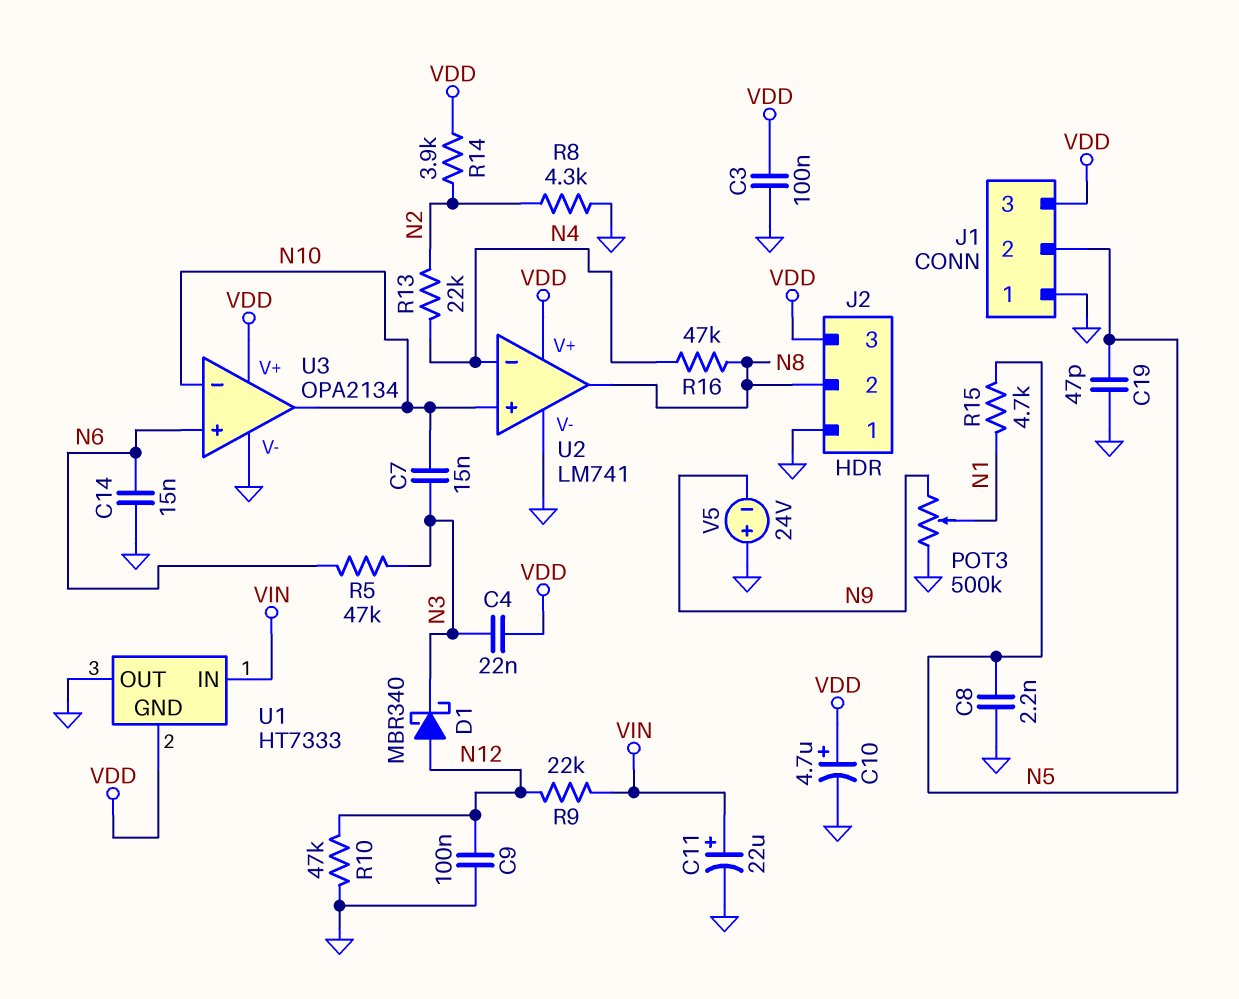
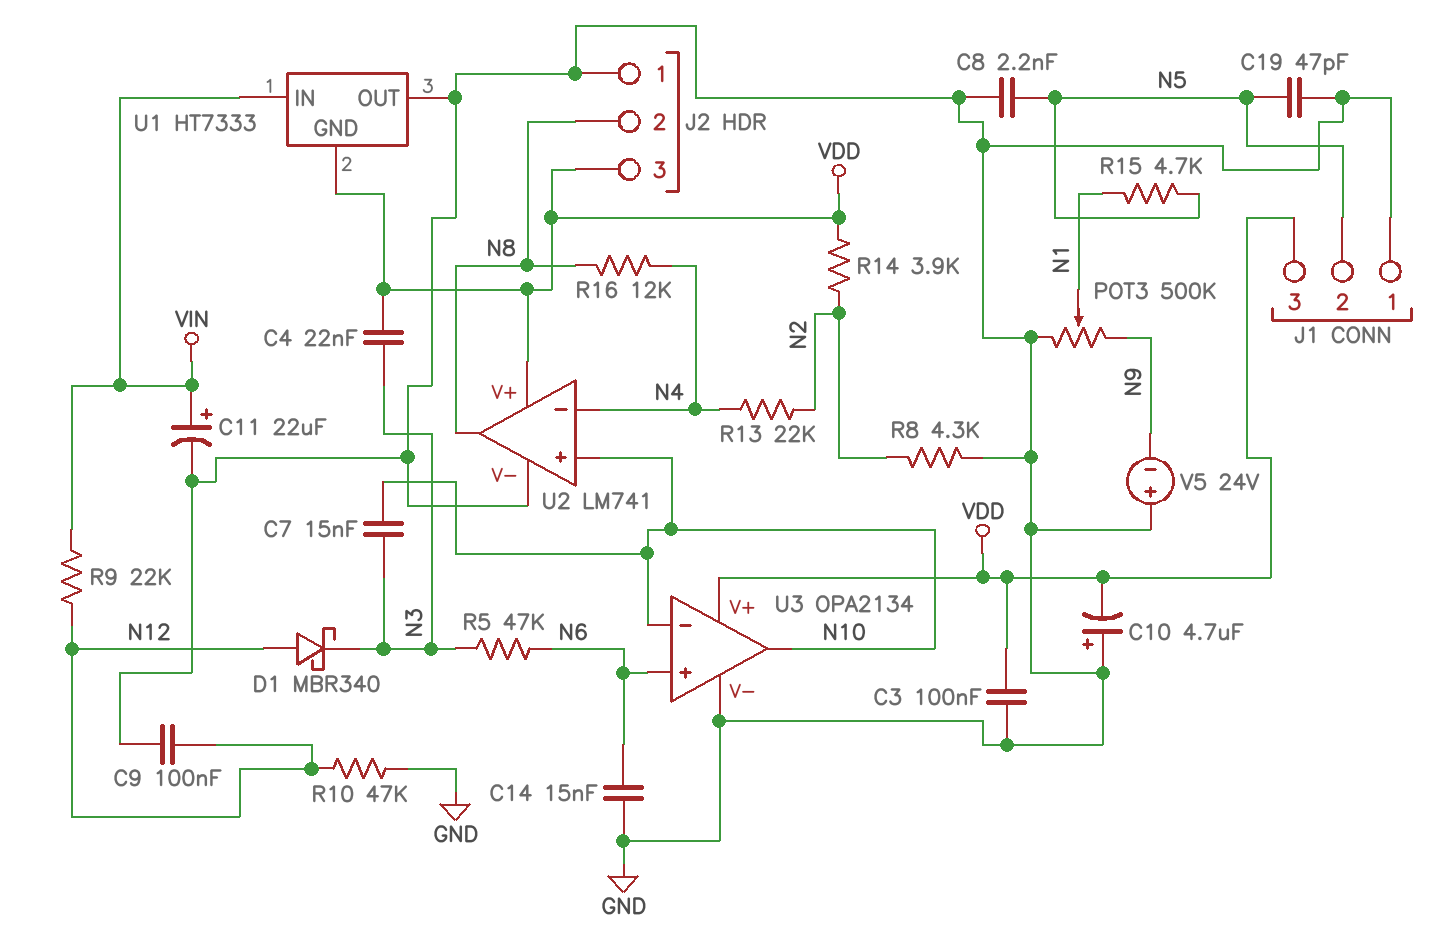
C10: 4.7uF (plus VDD, minus GND) -> 4.7uF (plus GND, minus VDD)
R16: 47k (N4, N8) -> 12k (N4, N8)

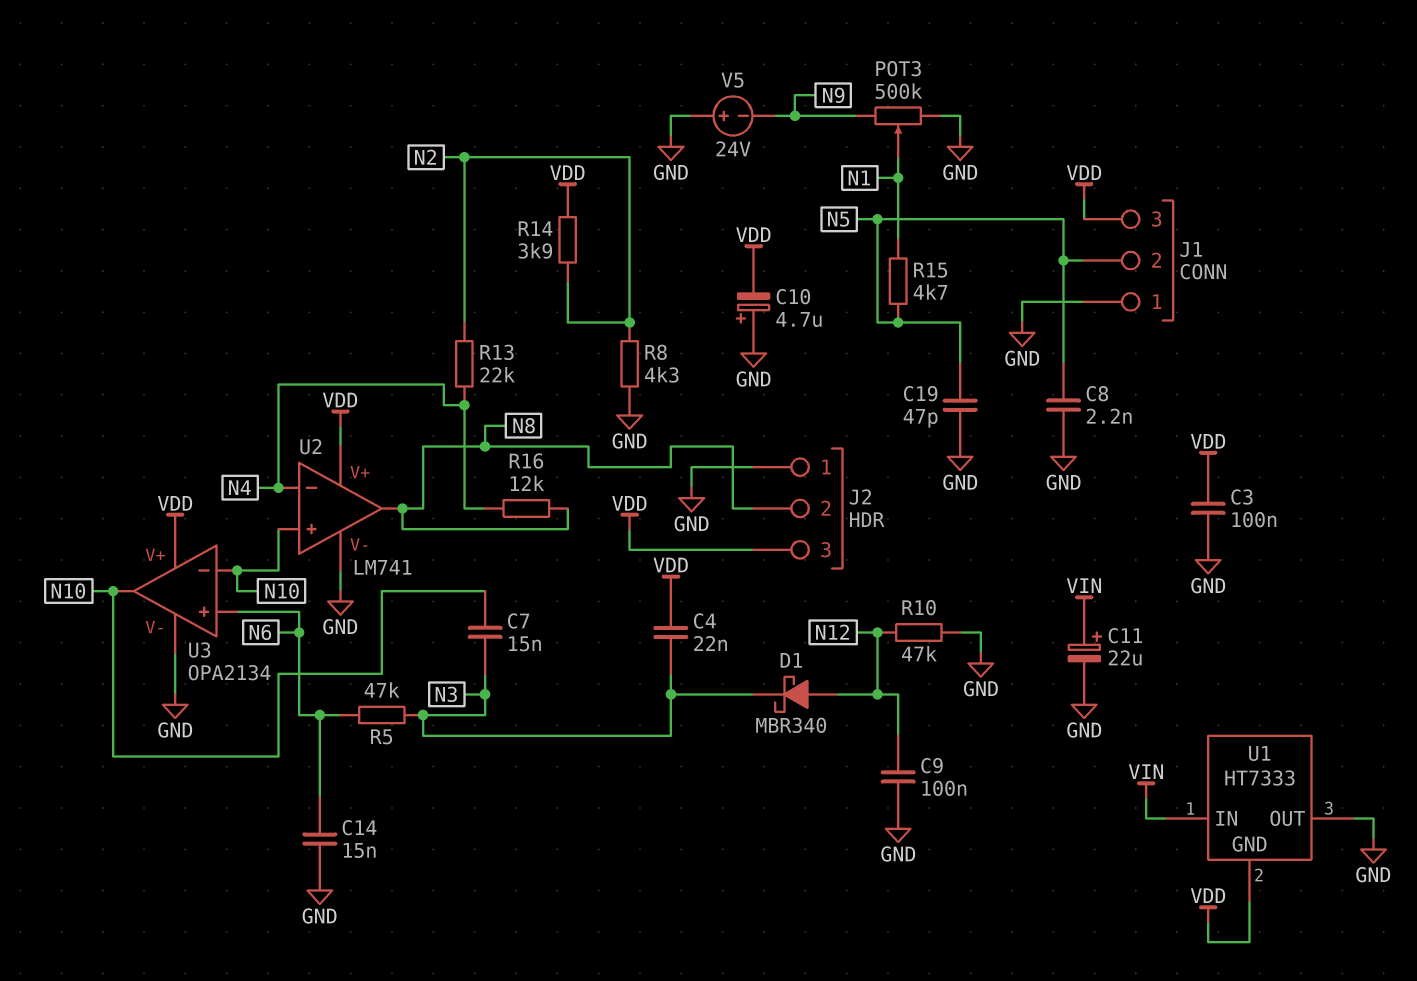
R9: 22k (N12, VIN) -> none

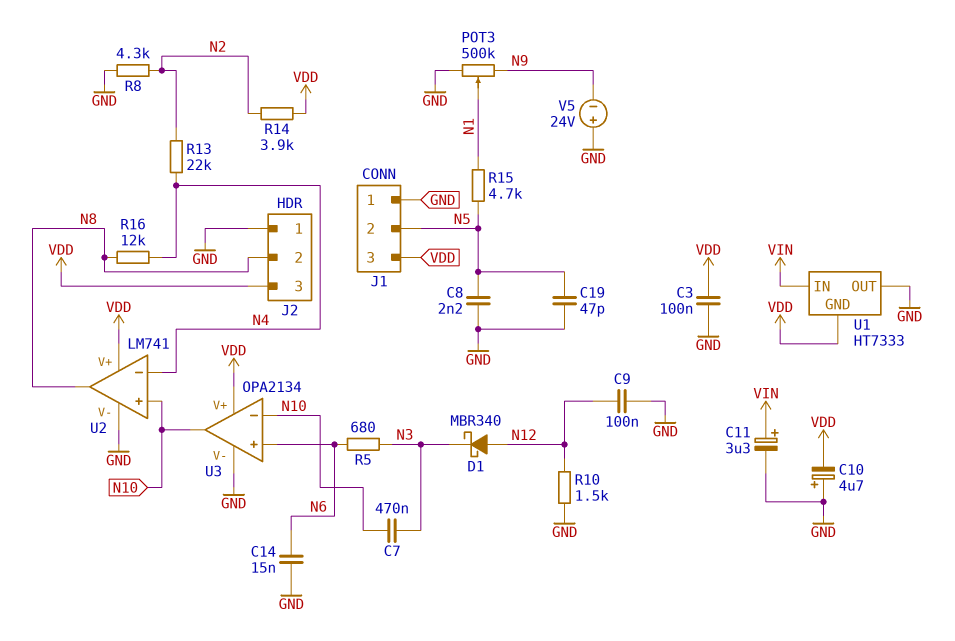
C4: 22nF (N3, VDD) -> none
C7: 15nF (N3, N10) -> 470nF (N3, N10)
C11: 22uF (plus VIN, minus GND) -> 3.3uF (plus VIN, minus GND)
R5: 47k (N3, N6) -> 680 (N3, N6)
R10: 47k (GND, N12) -> 1.5k (GND, N12)

